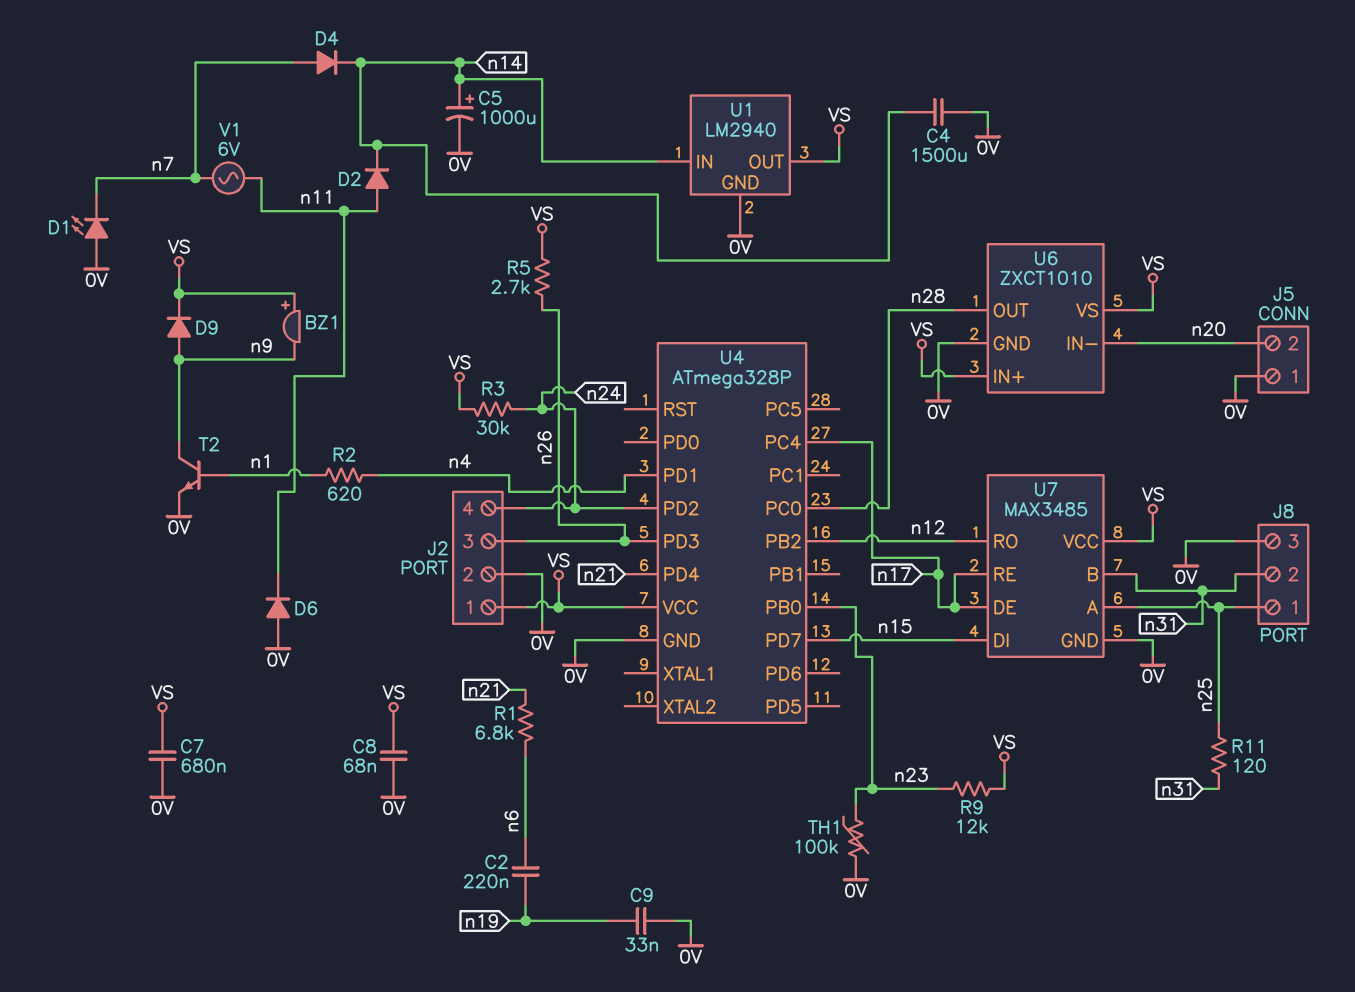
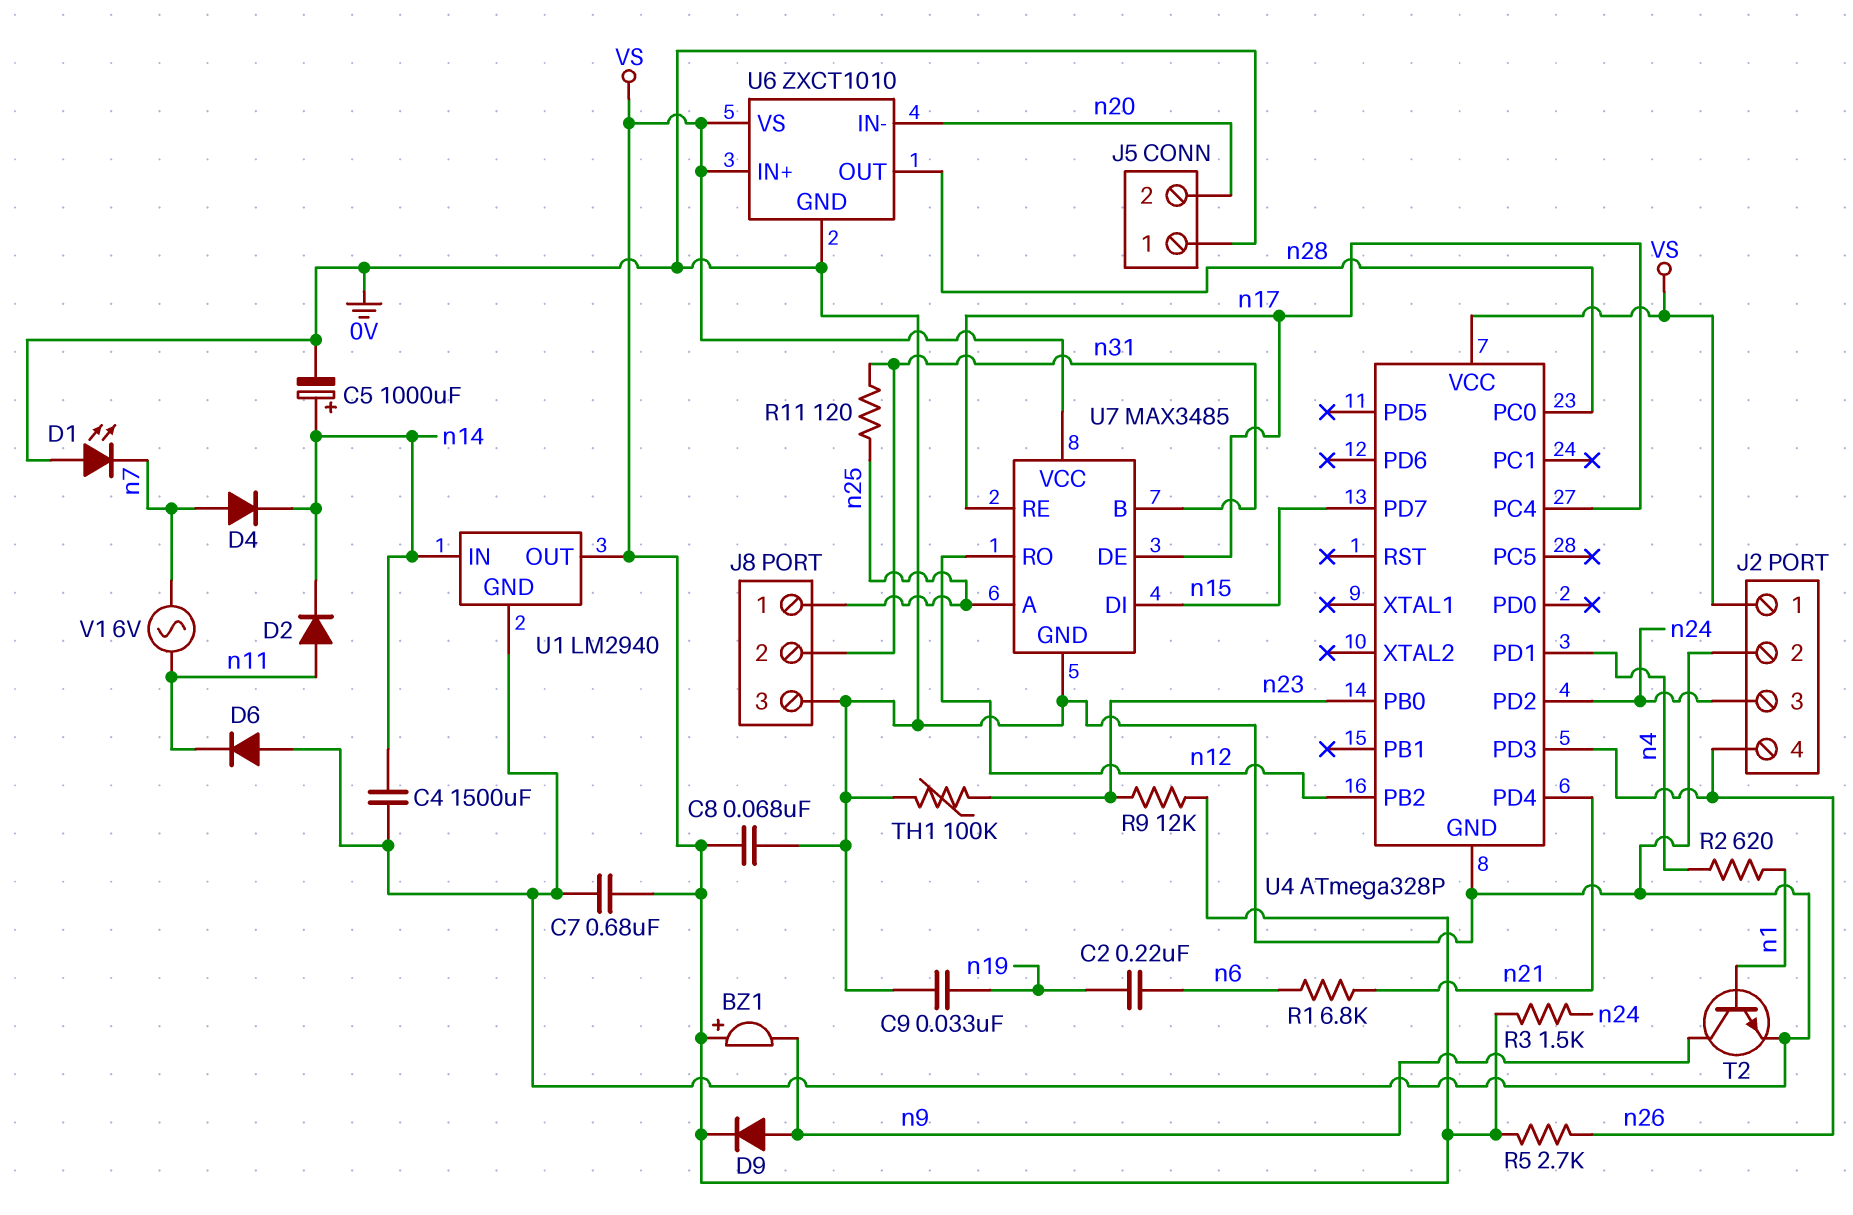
J2 pin 3: n26 -> n24
J2 pin 4: n24 -> n26
R3: 30k (VS, n24) -> 1.5k (VS, n24)

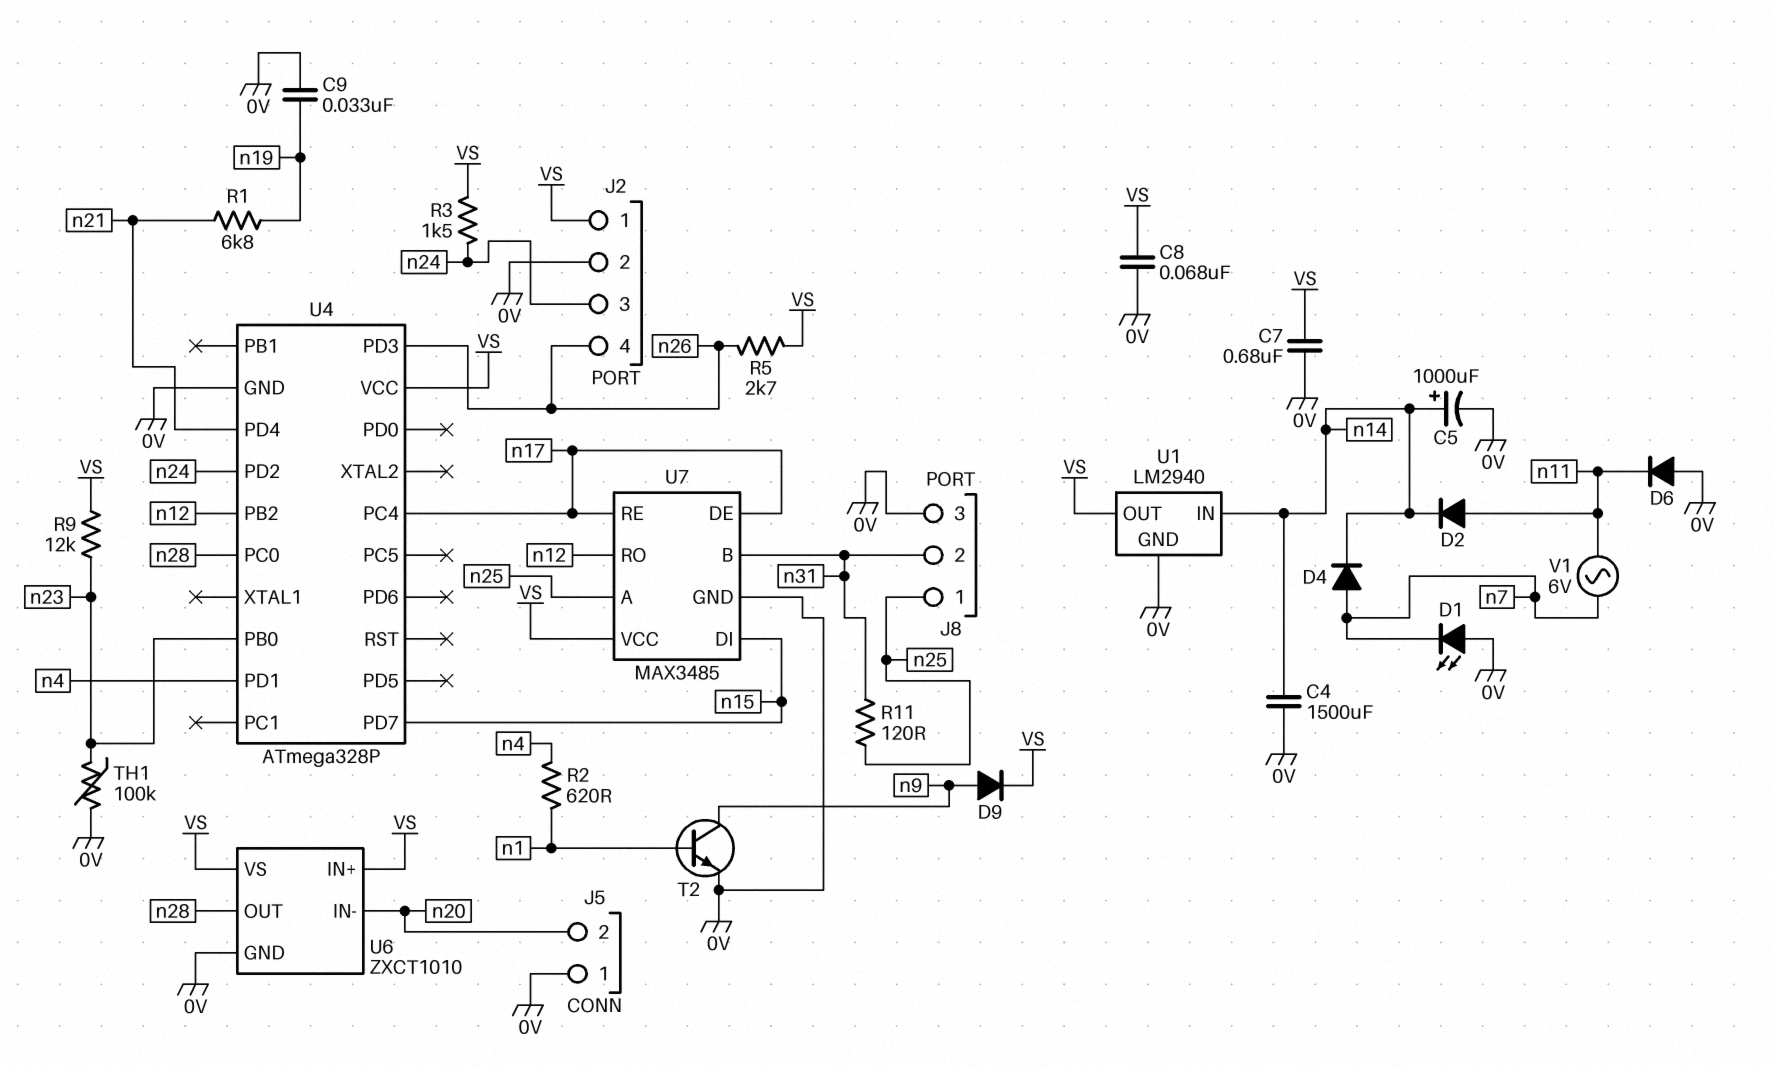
BZ1: buzzer (plus VS, minus n9) -> none
C2: 220nF (n6, n19) -> none
R1: 6.8k (n6, n21) -> 6.8k (n19, n21)

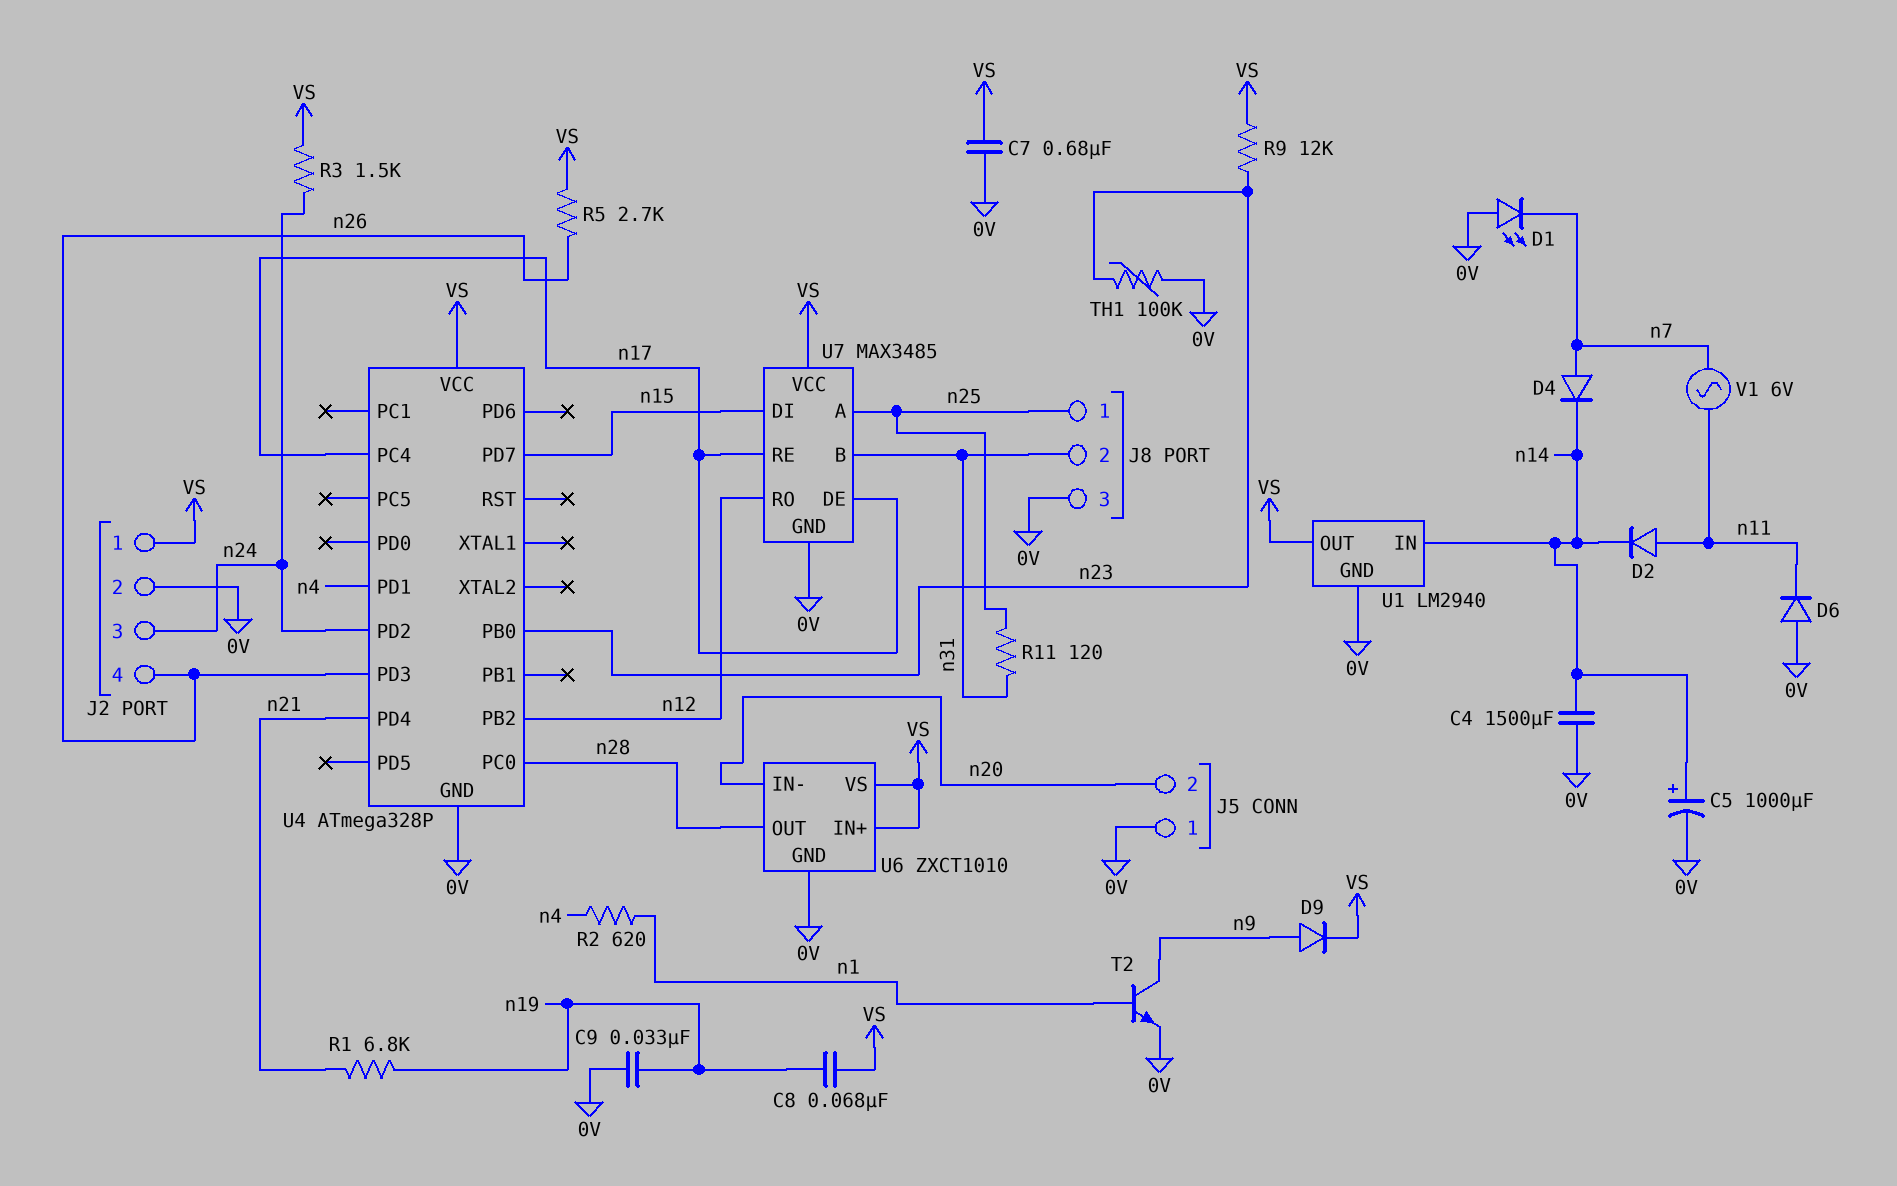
C8: 68nF (0V, VS) -> 68nF (VS, n19)

